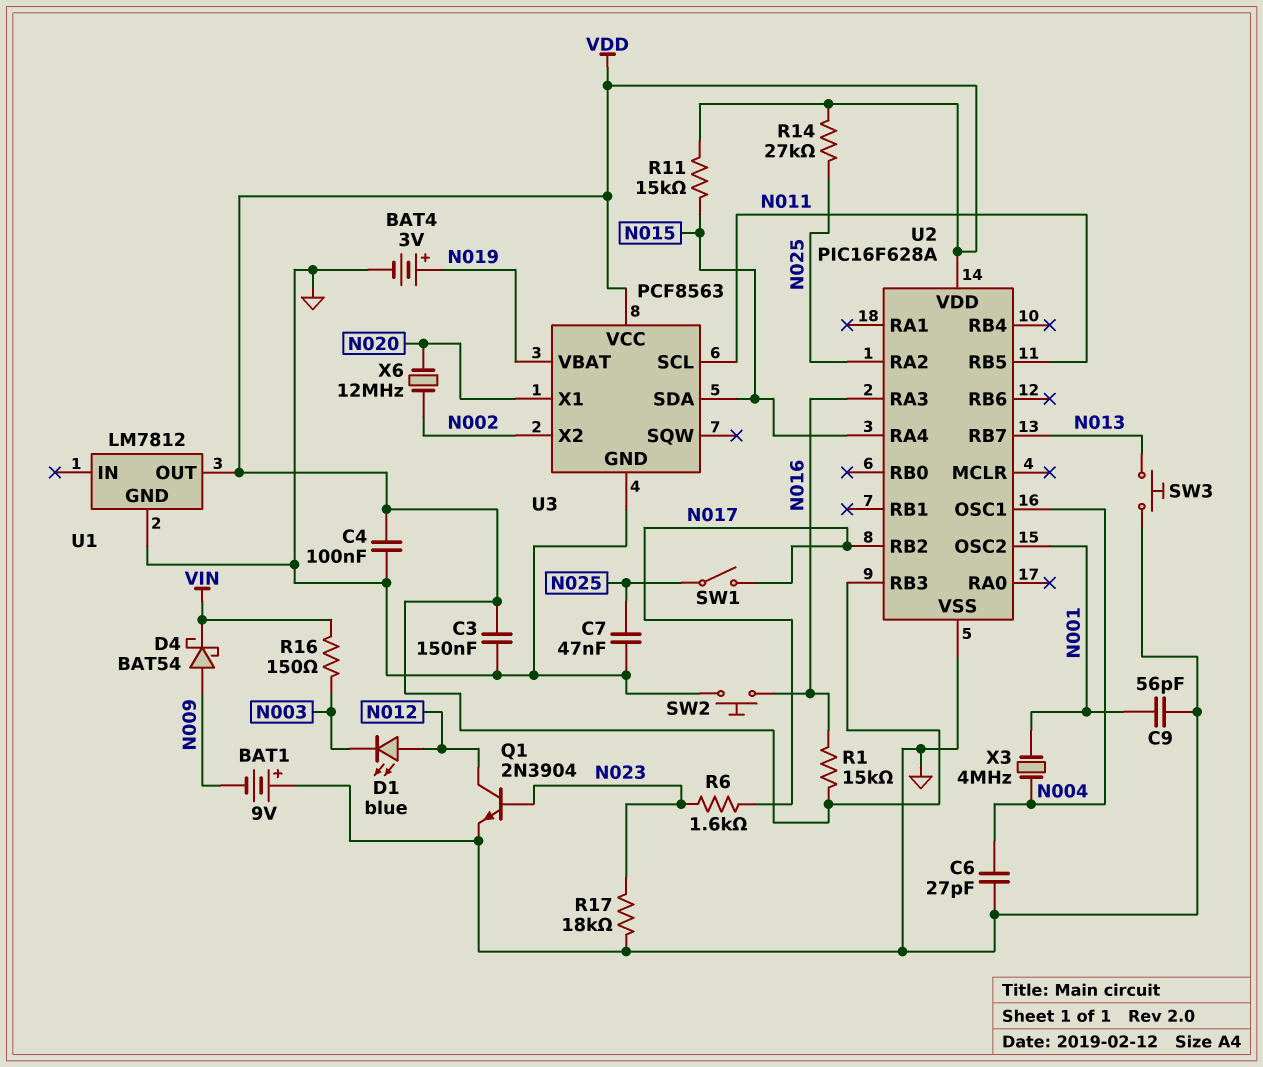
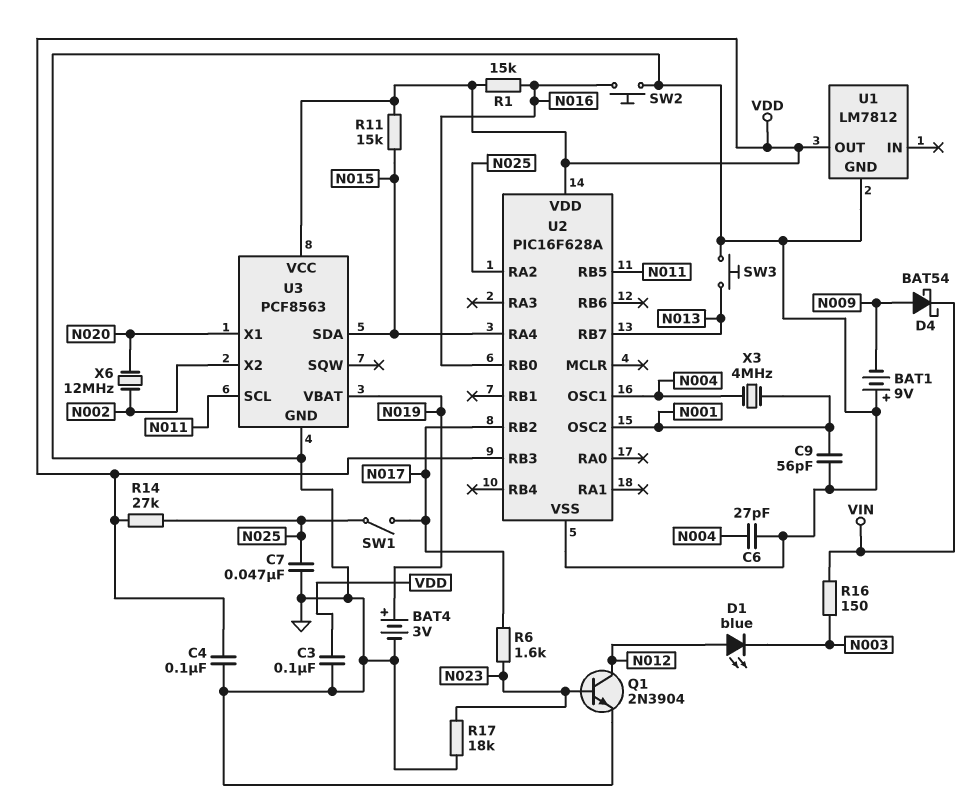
C3: 150nF (GND, VDD) -> 100nF (GND, VDD)
U2 pin RA3: N016 -> none
U2 pin RB0: none -> N016

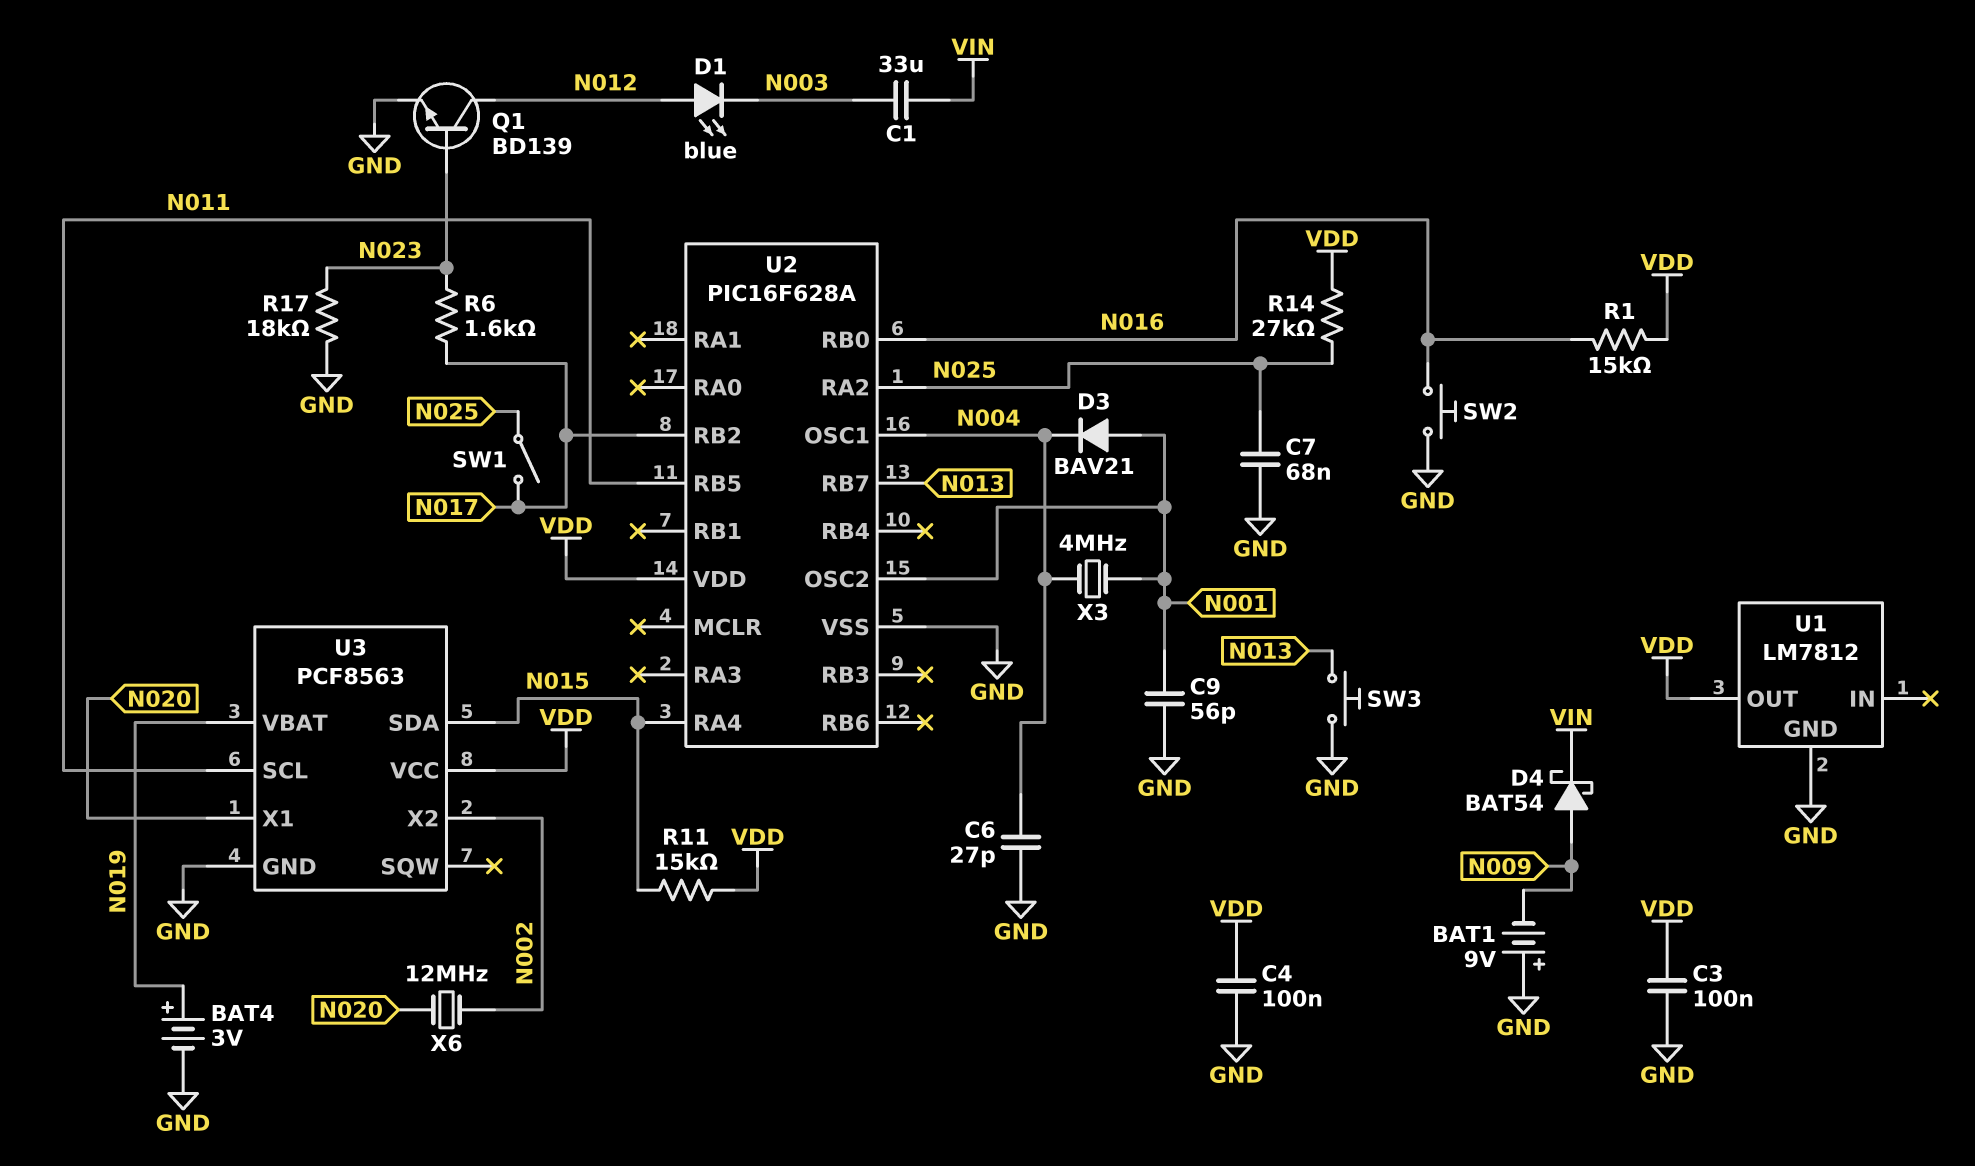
C1: none -> 33uF (N003, VIN)
C7: 47nF (GND, N025) -> 68nF (GND, N025)
D3: none -> diode BAV21 (A N001, K N004)
Q1: NPN 2N3904 (B N023, C N012, E GND) -> NPN BD139 (B N023, C N012, E GND)
R16: 150 (N003, VIN) -> none
U2 pin RB3: VDD -> none

